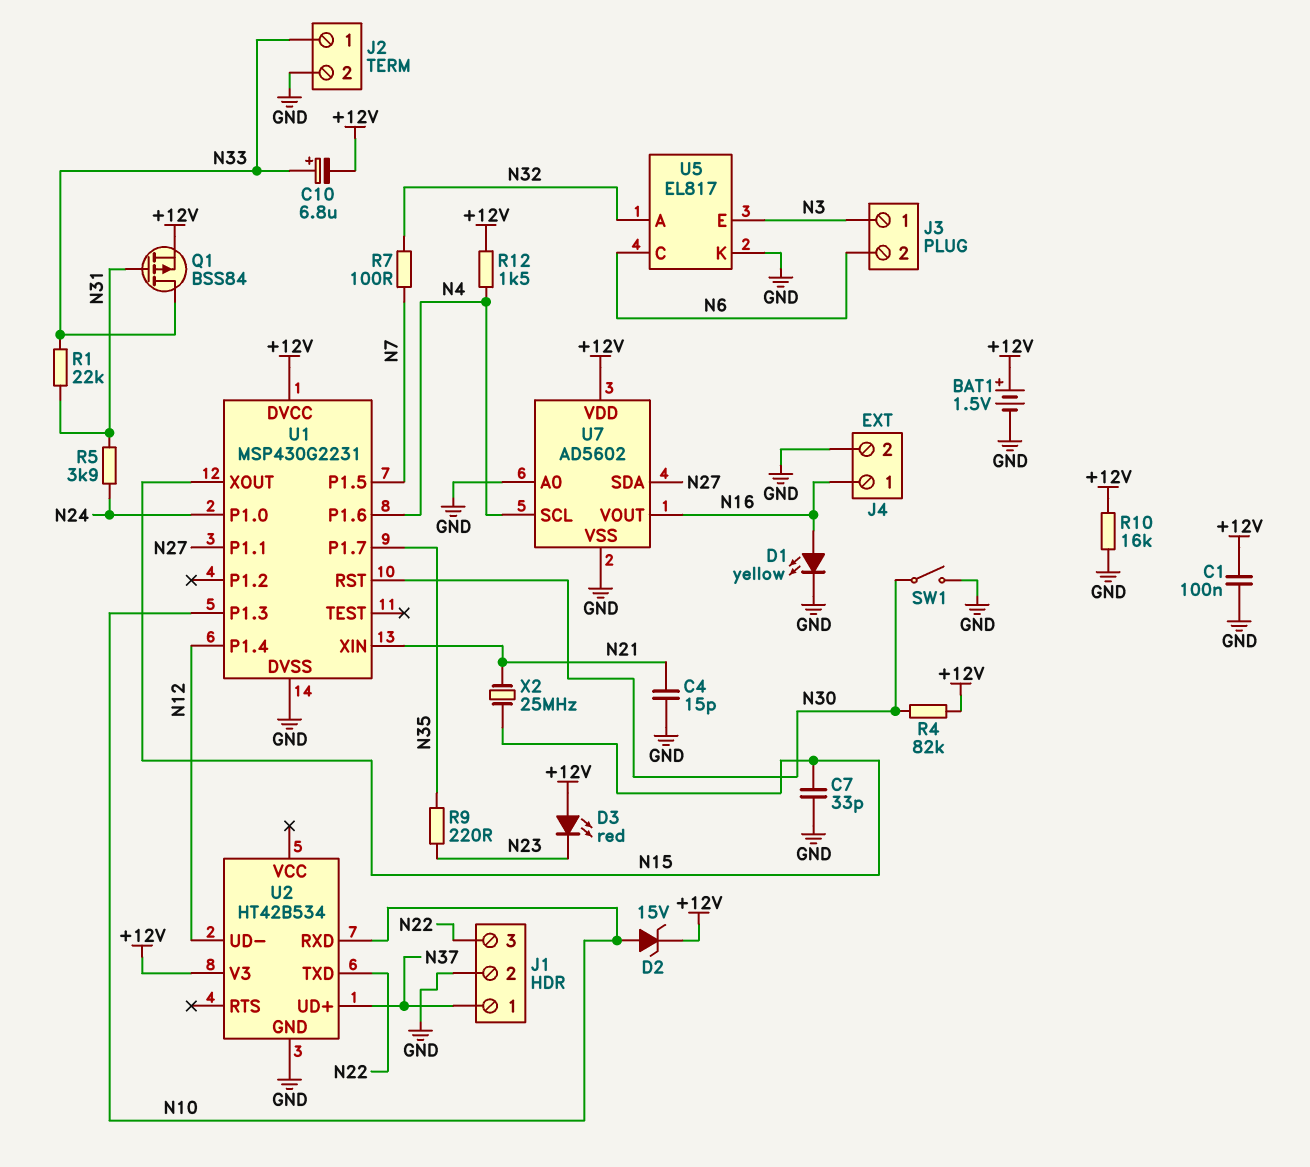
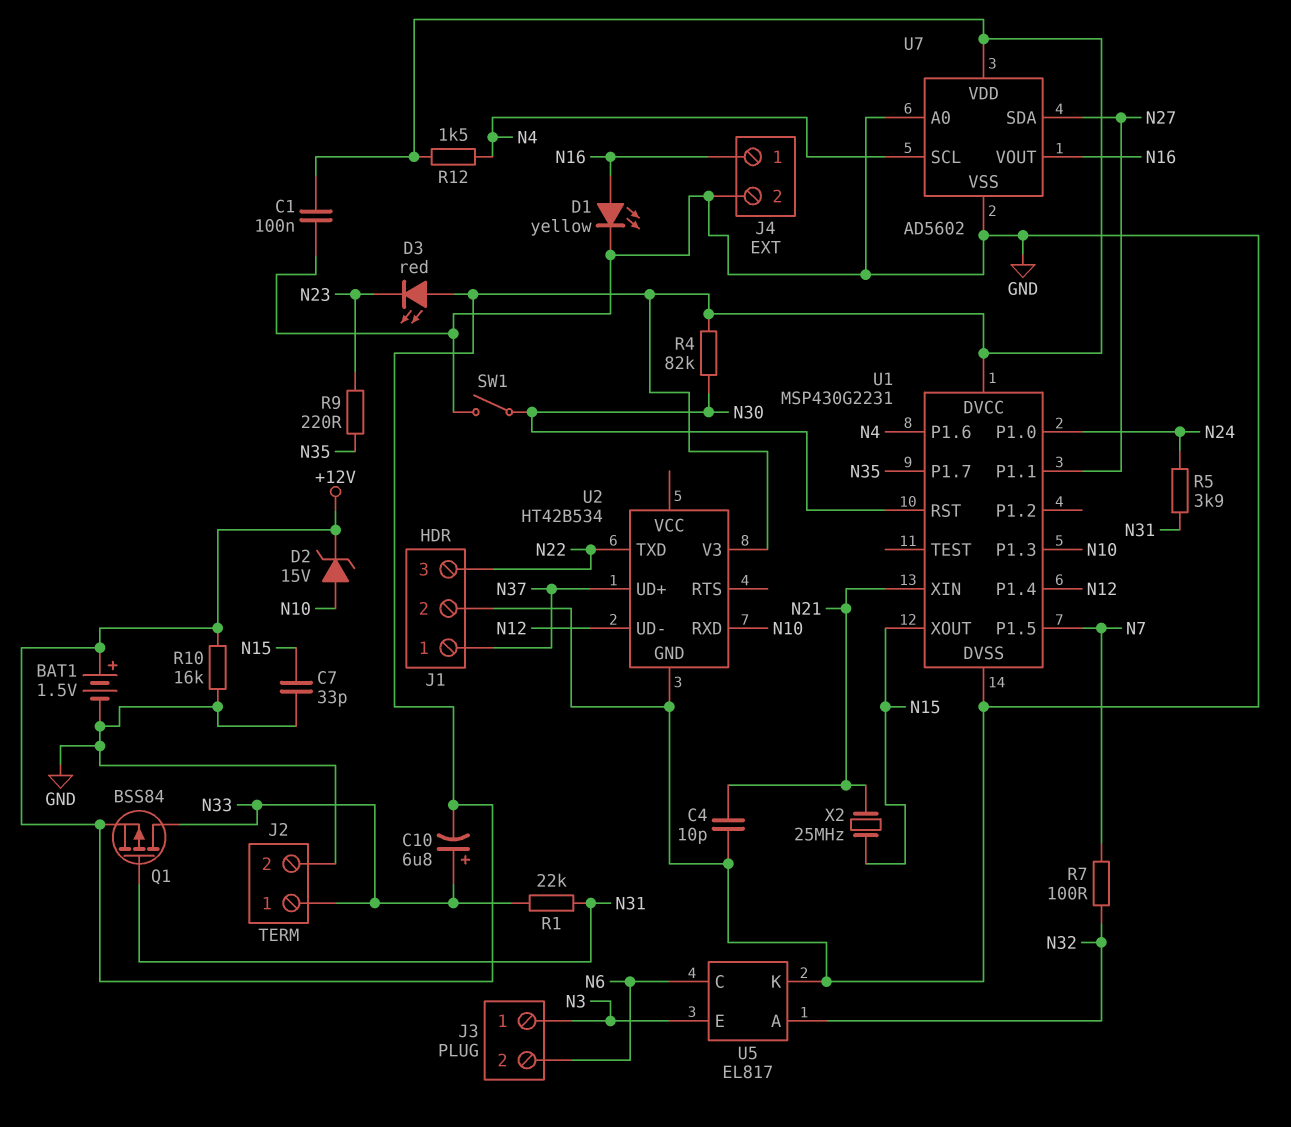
C4: 15pF (GND, N21) -> 10pF (GND, N21)

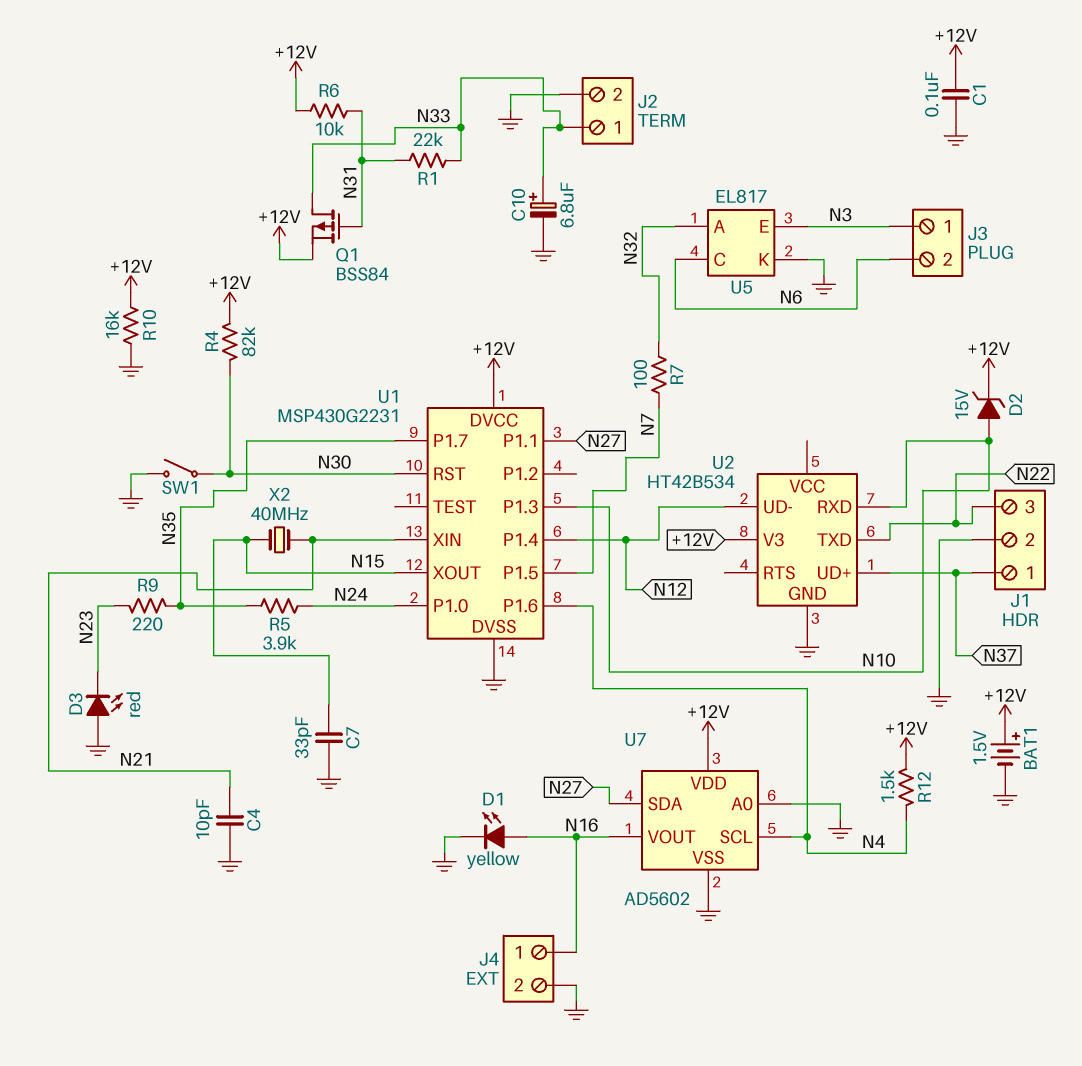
C10: 6.8uF (plus N33, minus +12V) -> 6.8uF (plus N33, minus GND)
D3: LED red (A +12V, K N23) -> LED red (A GND, K N23)
R5: 3.9k (N24, N31) -> 3.9k (N24, N35)
R6: none -> 10k (+12V, N31)
X2: 25MHz (N15, N21) -> 40MHz (N15, N21)

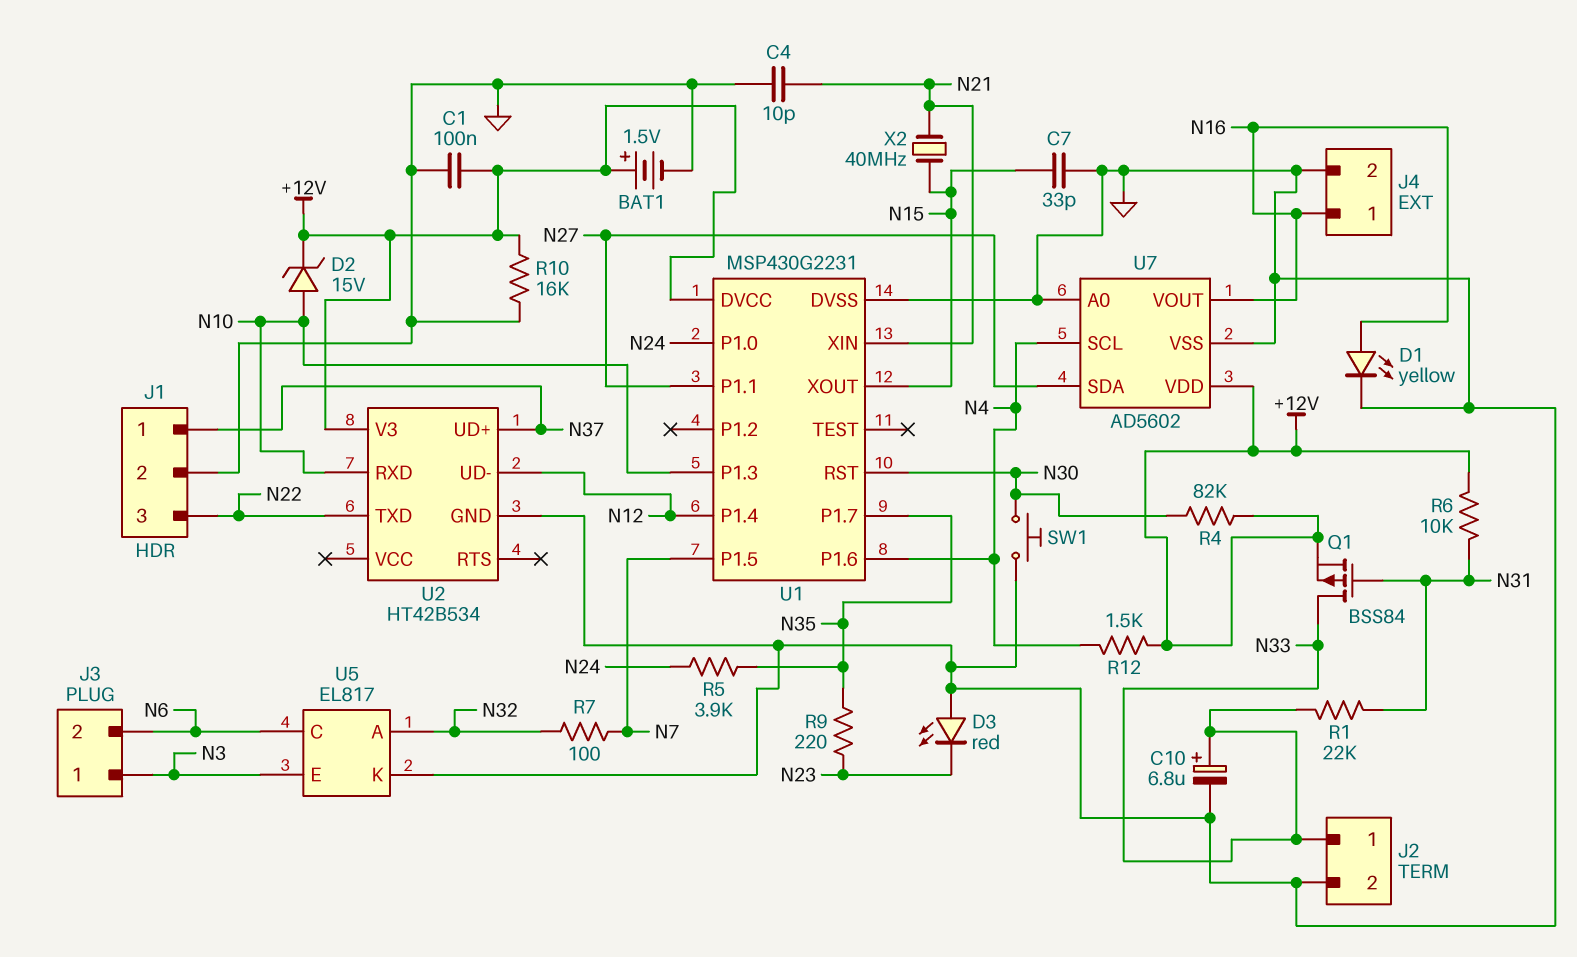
SW1: switch (GND, N30) -> button (GND, N30)

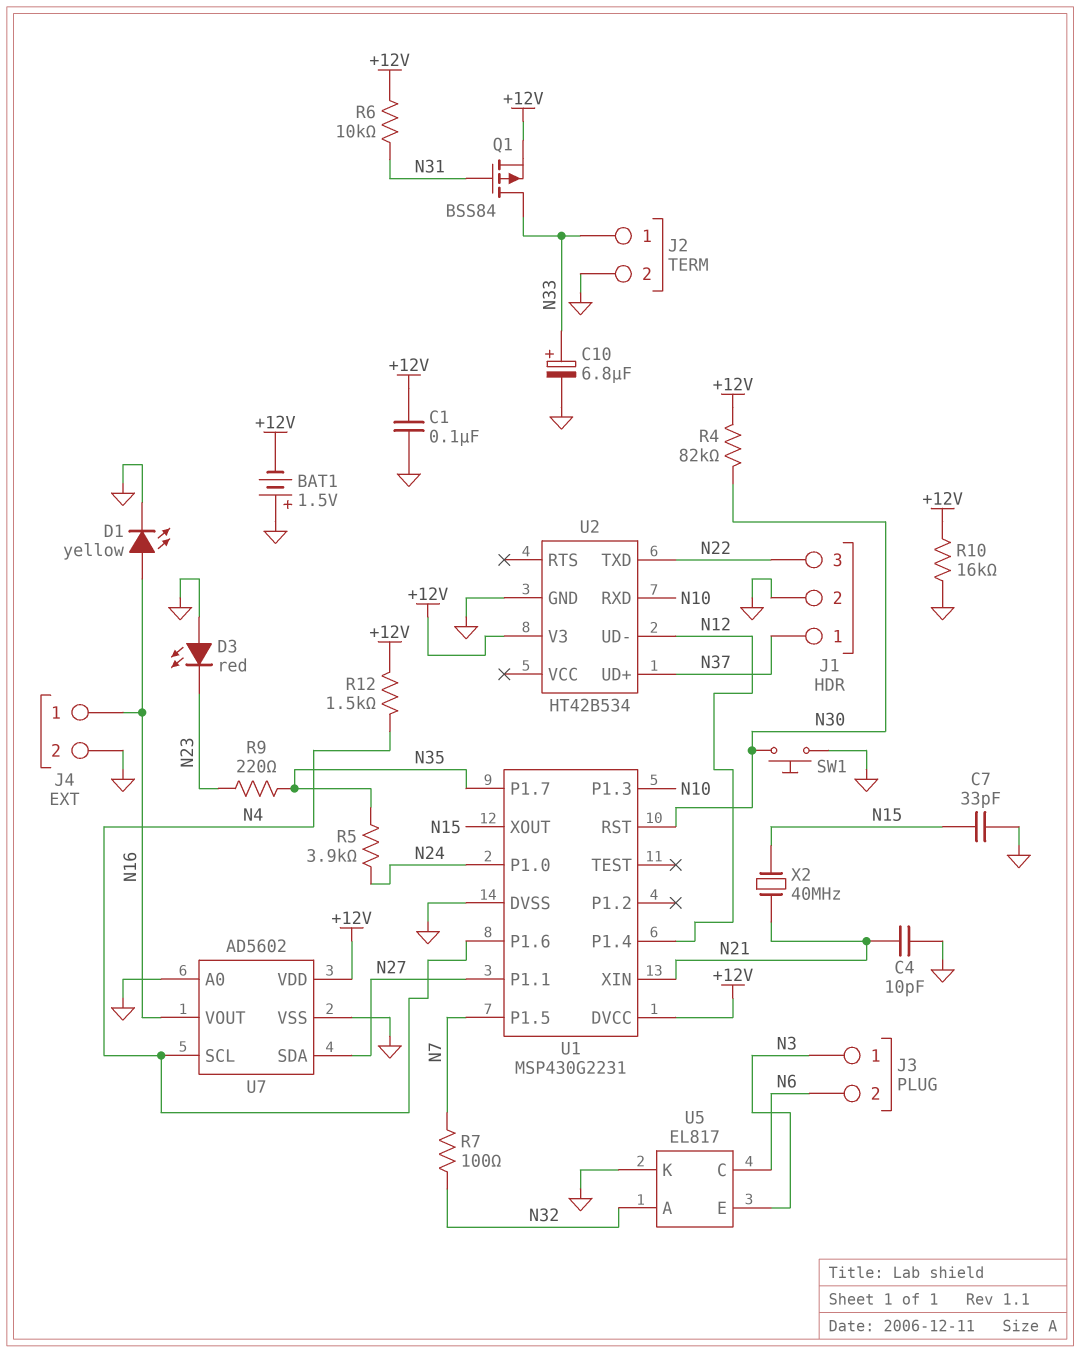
BAT1: 1.5V (plus +12V, minus GND) -> 1.5V (plus GND, minus +12V)
D2: zener 15V (A N10, K +12V) -> none
R1: 22k (N31, N33) -> none

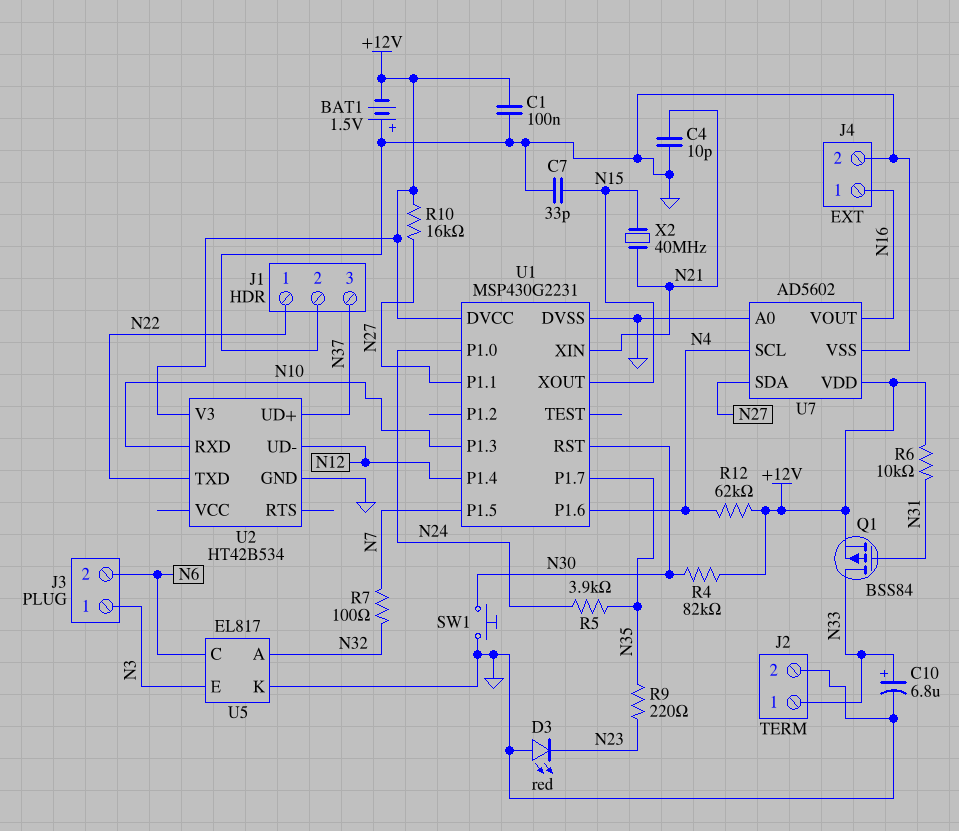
D1: LED yellow (A N16, K GND) -> none
J1 pin 1: N37 -> N22
J1 pin 3: N22 -> N37
R10: 16k (+12V, GND) -> 16k (+12V, N27)
R12: 1.5k (+12V, N4) -> 62k (+12V, N4)

